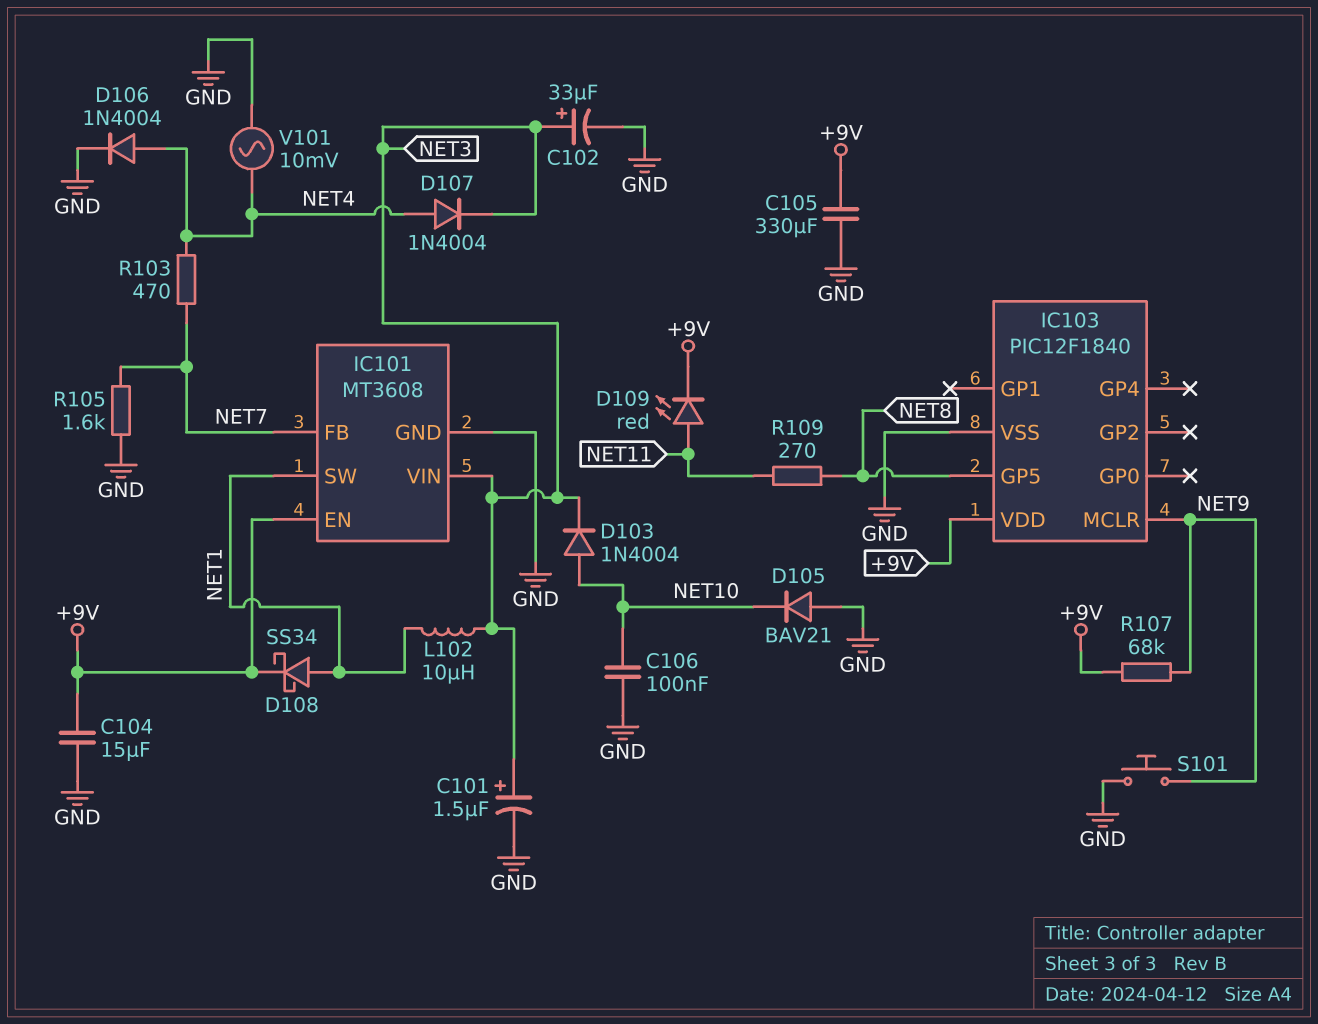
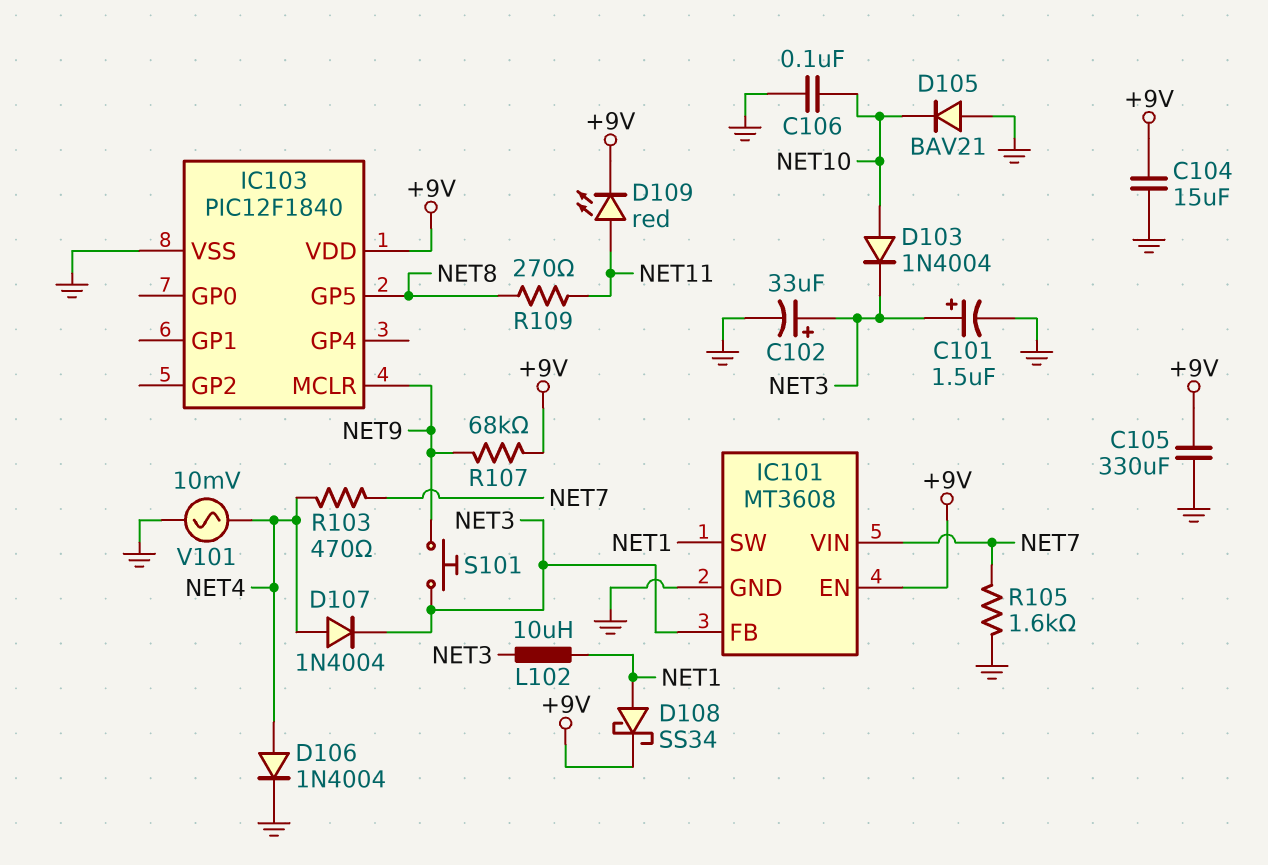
IC101 pin FB: NET7 -> NET3
IC101 pin VIN: NET3 -> NET7
S101: button (GND, NET9) -> button (NET3, NET9)

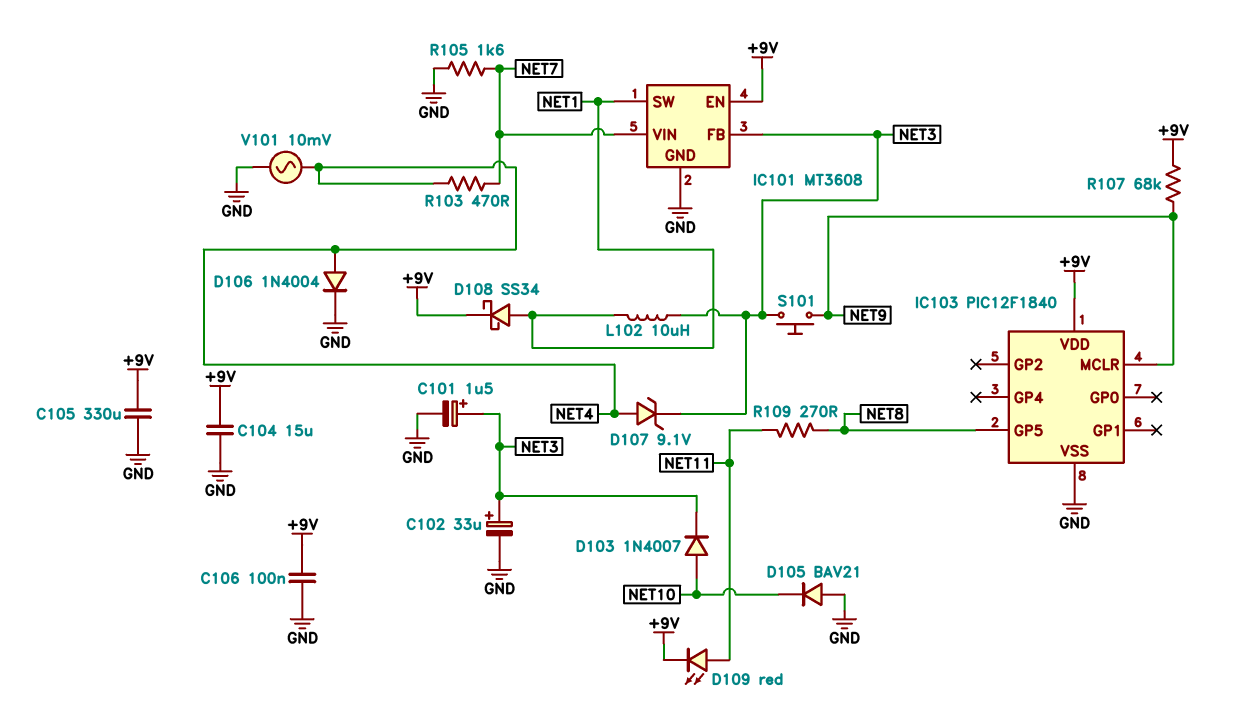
C106: 100nF (GND, NET10) -> 100nF (+9V, GND)
D103: diode 1N4004 (A NET10, K NET3) -> diode 1N4007 (A NET10, K NET3)
D107: diode 1N4004 (A NET4, K NET3) -> zener 9.1V (A NET4, K NET3)

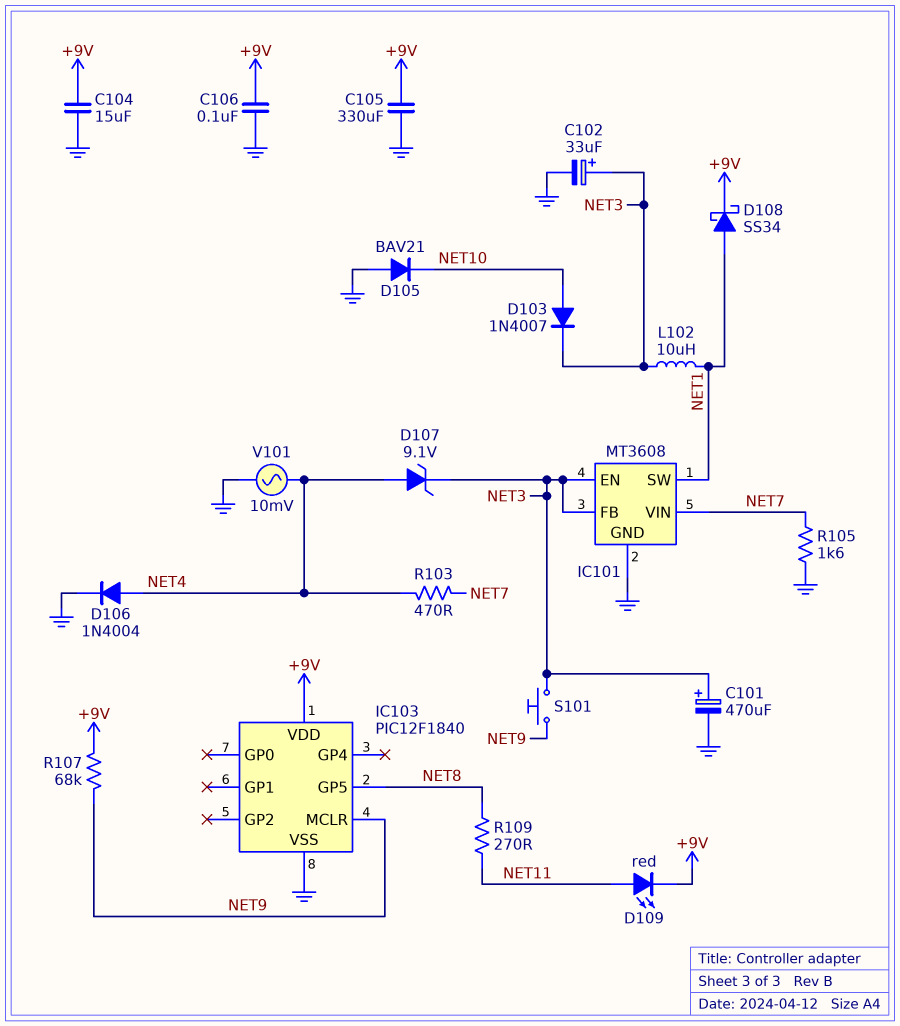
C101: 1.5uF (plus NET3, minus GND) -> 470uF (plus NET3, minus GND)
IC101 pin EN: +9V -> NET3

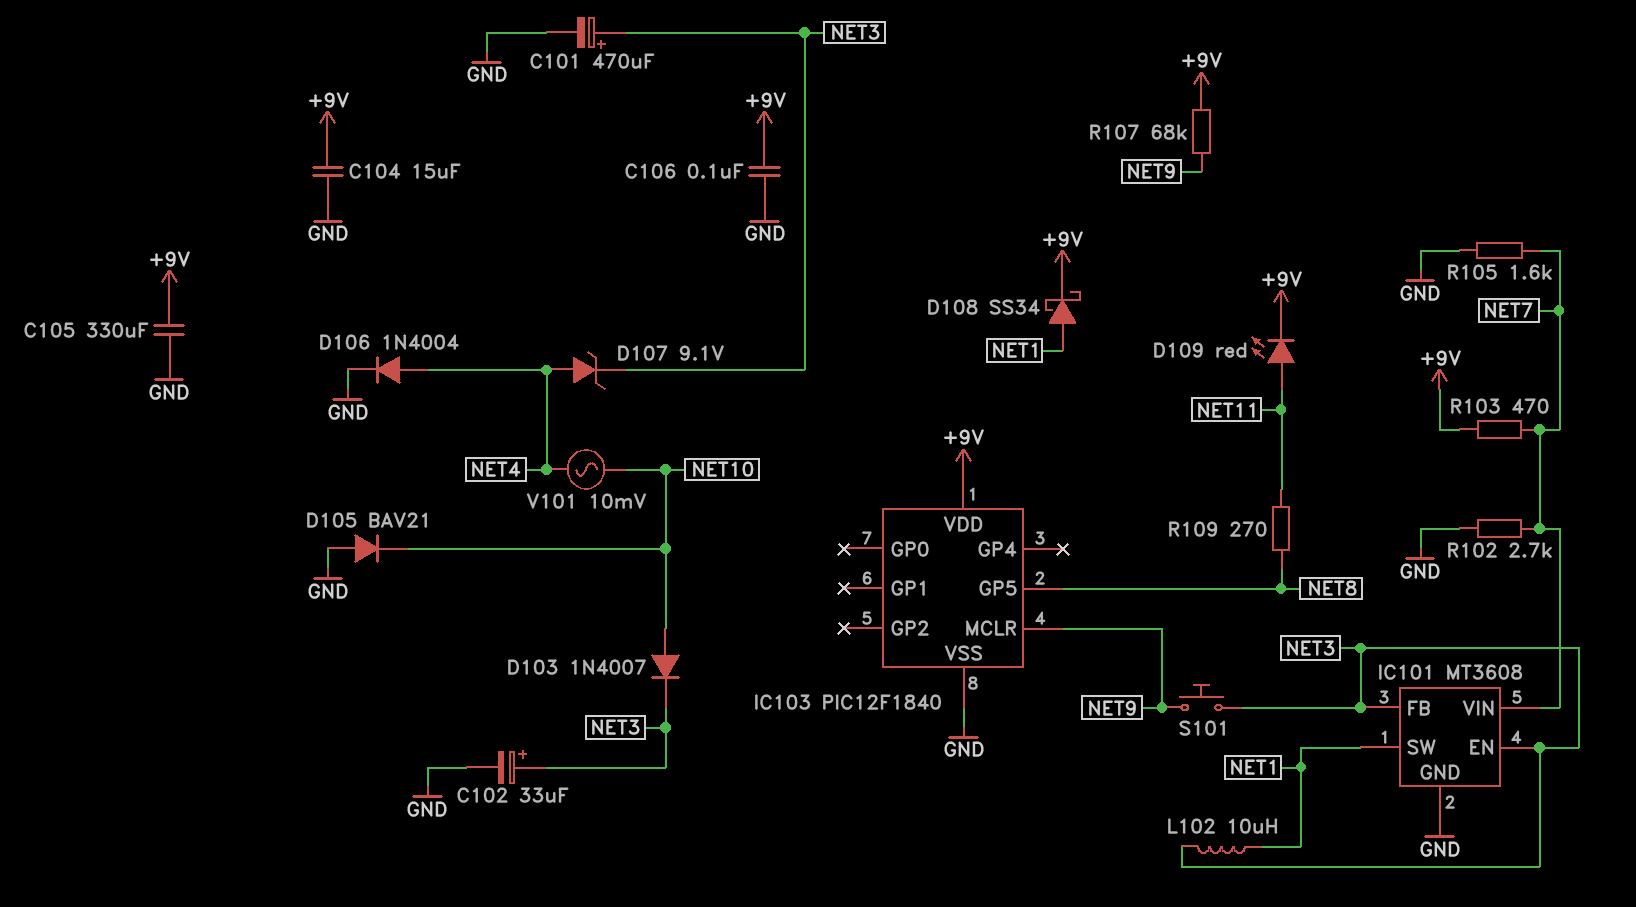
R102: none -> 2.7k (GND, NET7)
R103: 470 (NET4, NET7) -> 470 (+9V, NET7)
V101: AC 10mV (GND, NET4) -> AC 10mV (NET4, NET10)

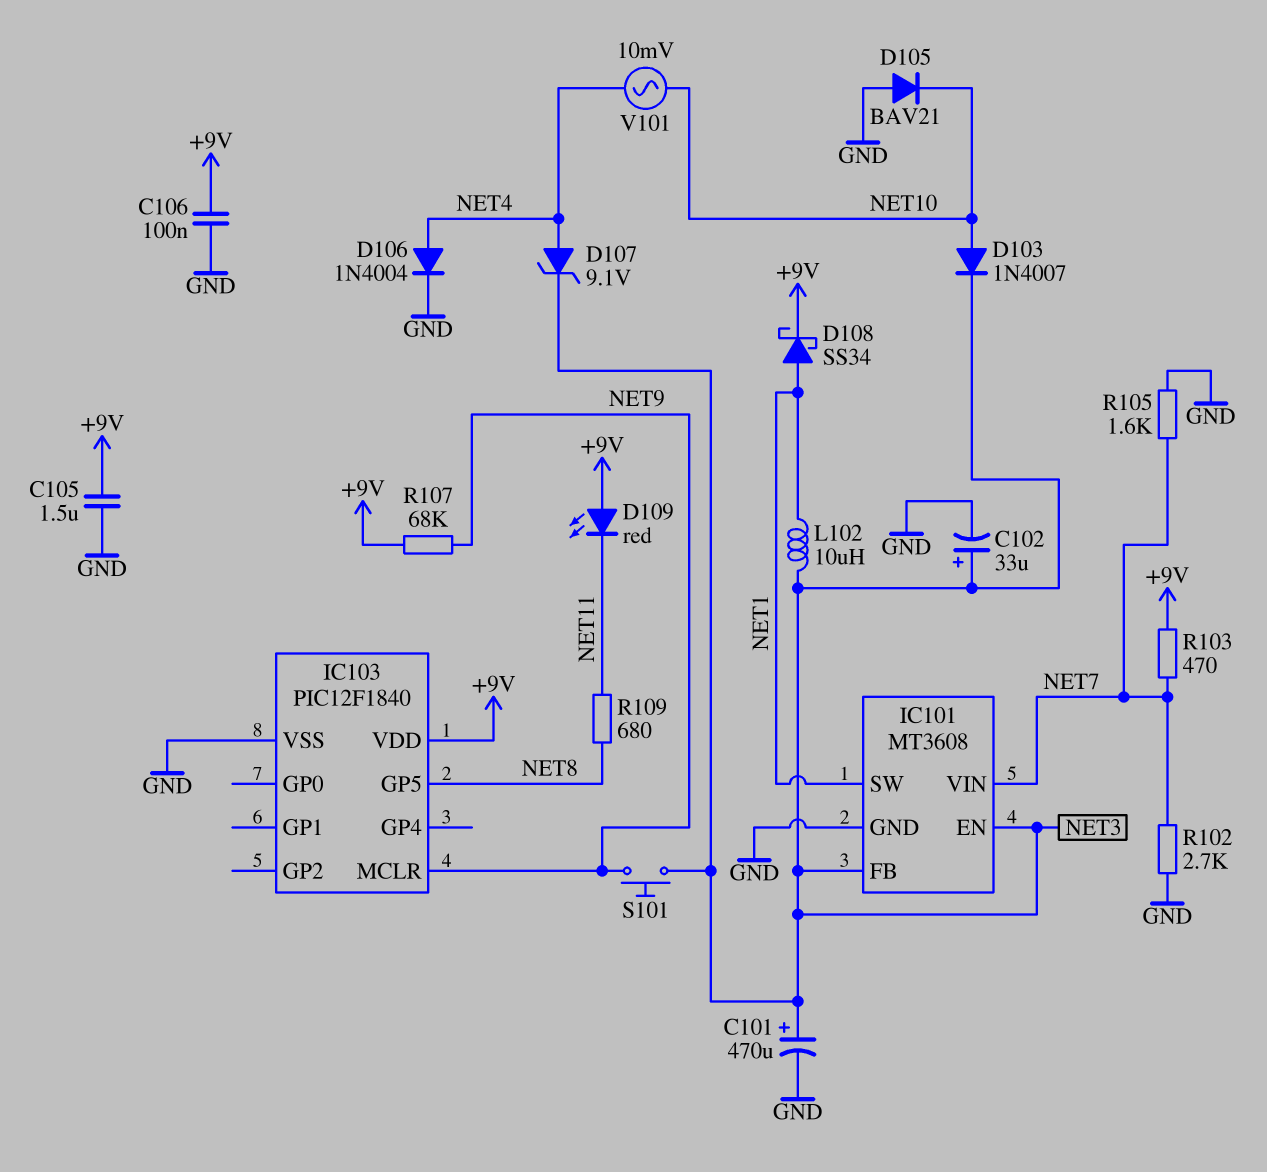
C104: 15uF (+9V, GND) -> none
C105: 330uF (+9V, GND) -> 1.5uF (+9V, GND)
D109: LED red (A NET11, K +9V) -> LED red (A +9V, K NET11)
R109: 270 (NET8, NET11) -> 680 (NET8, NET11)

